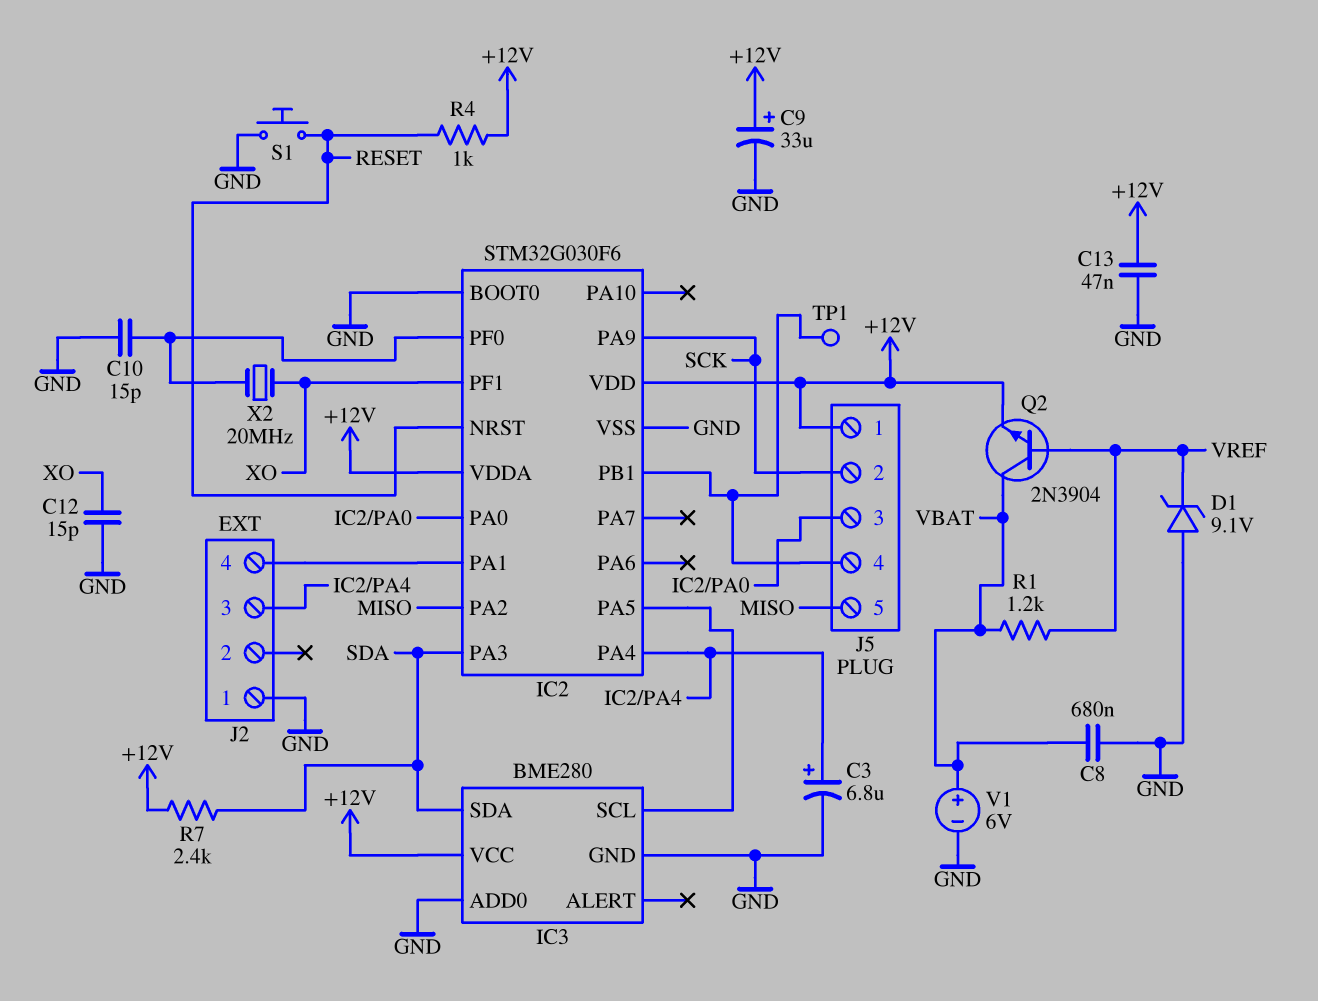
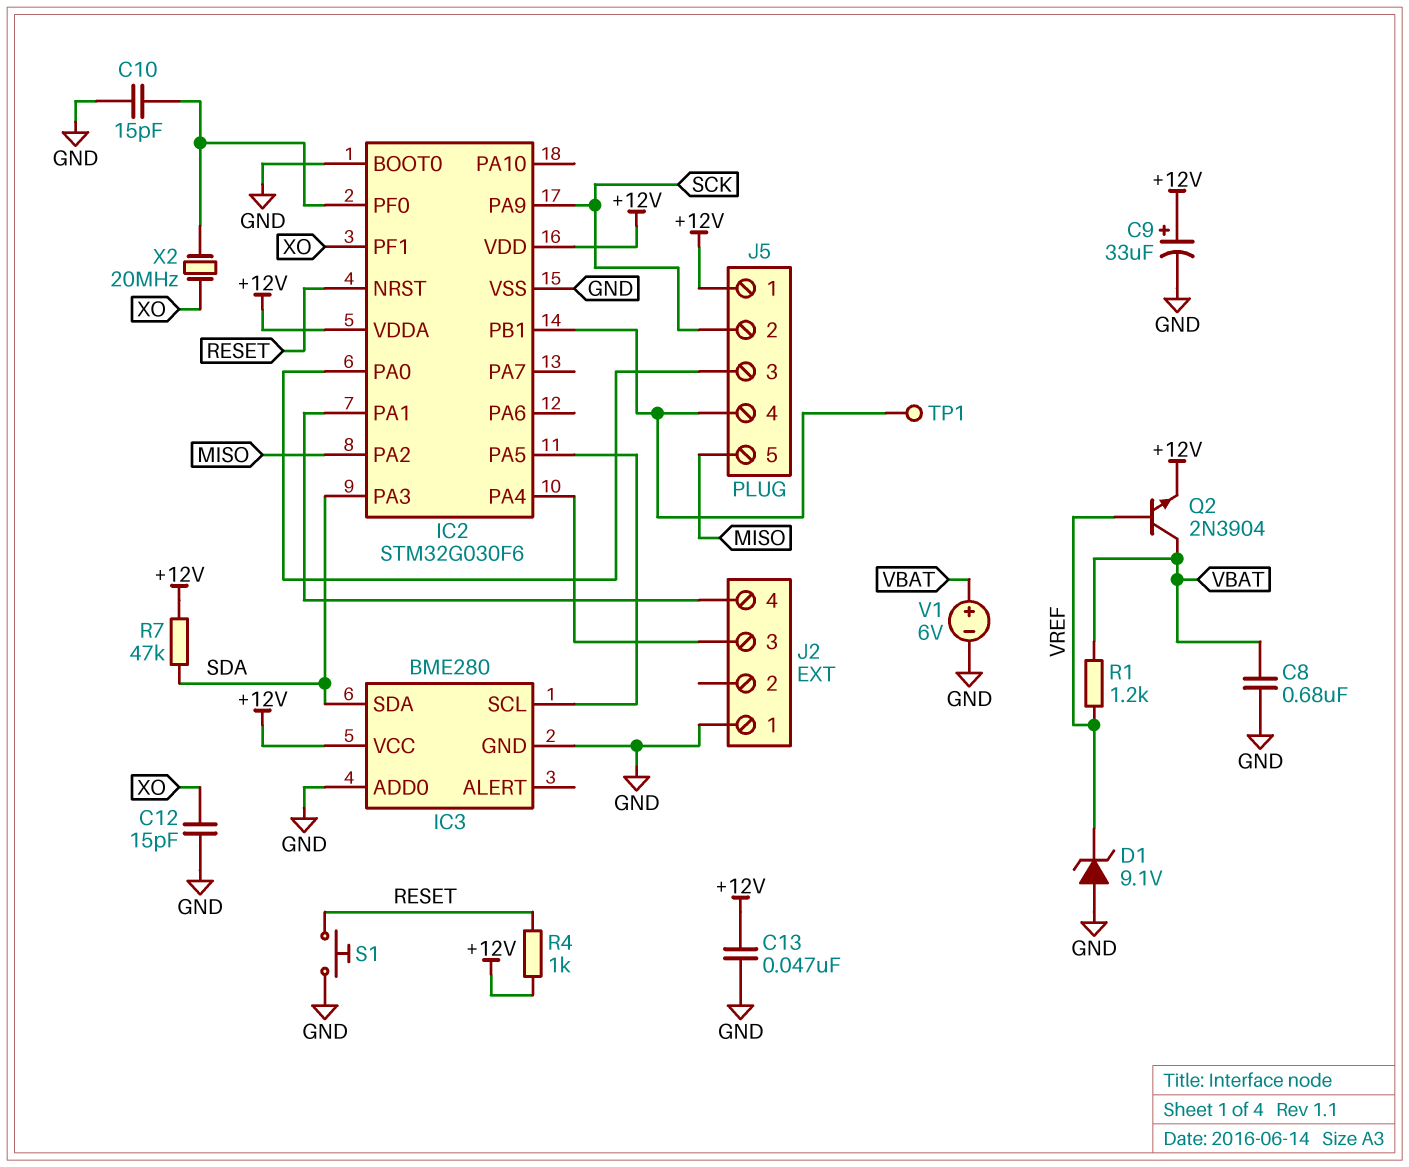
C3: 6.8uF (plus IC2/PA4, minus GND) -> none
R7: 2.4k (+12V, SDA) -> 47k (+12V, SDA)

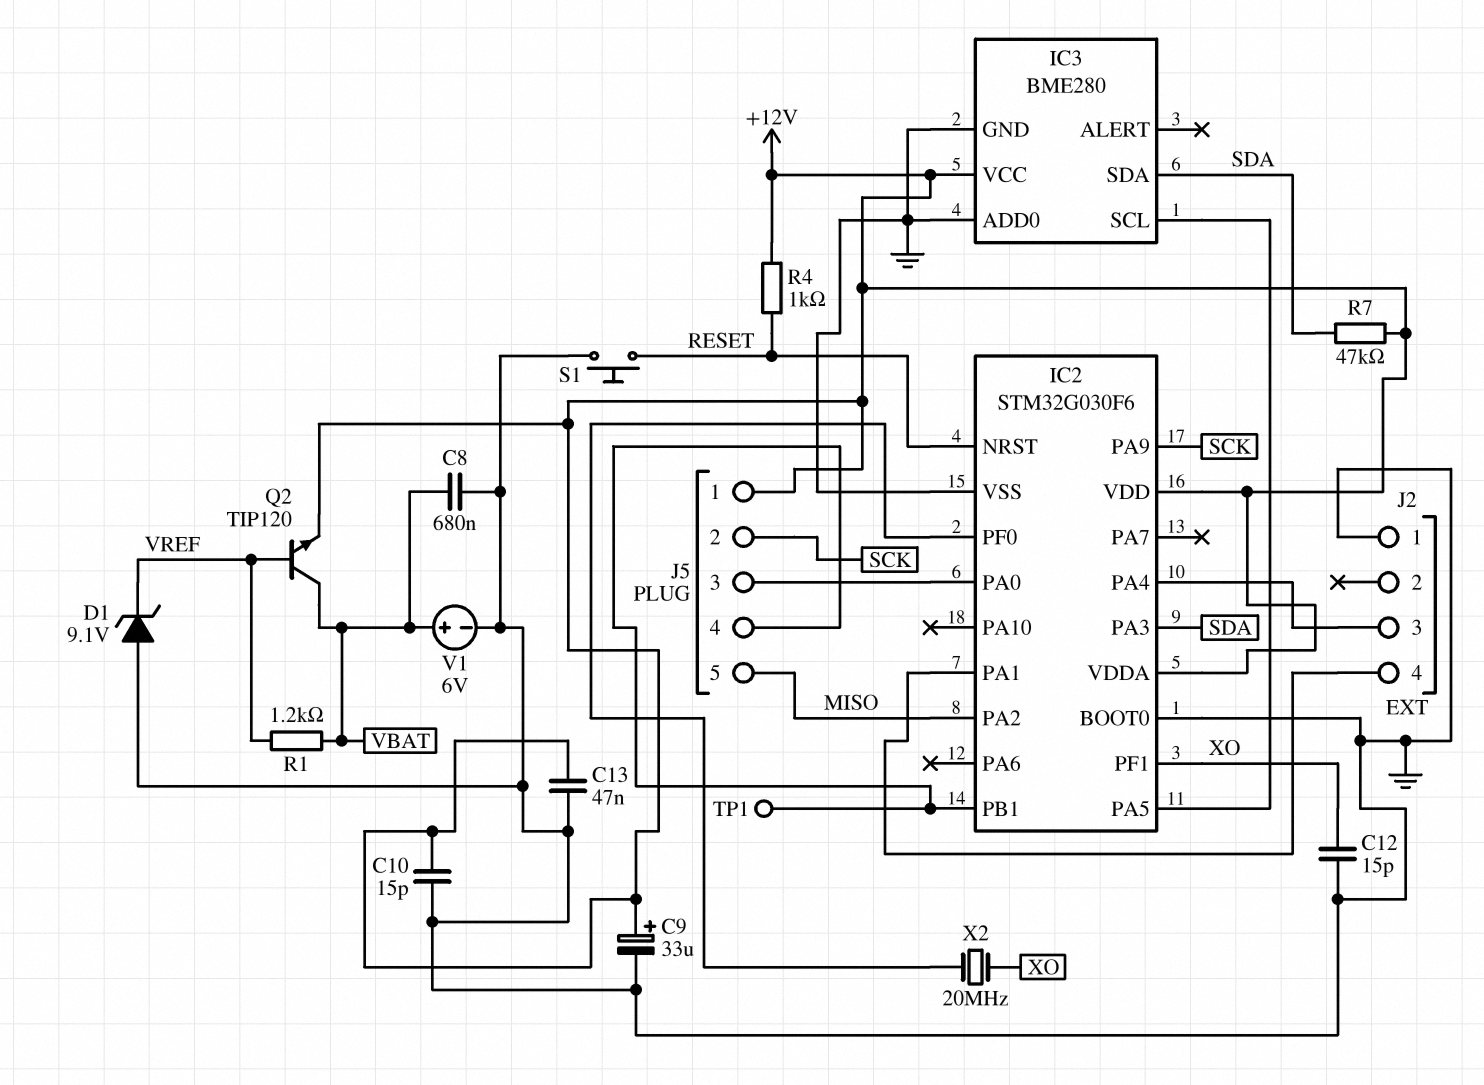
C10: 15pF (GND, IC2/PF0) -> 15pF (+12V, GND)
Q2: NPN 2N3904 (B VREF, C VBAT, E +12V) -> NPN TIP120 (B VREF, C VBAT, E +12V)

